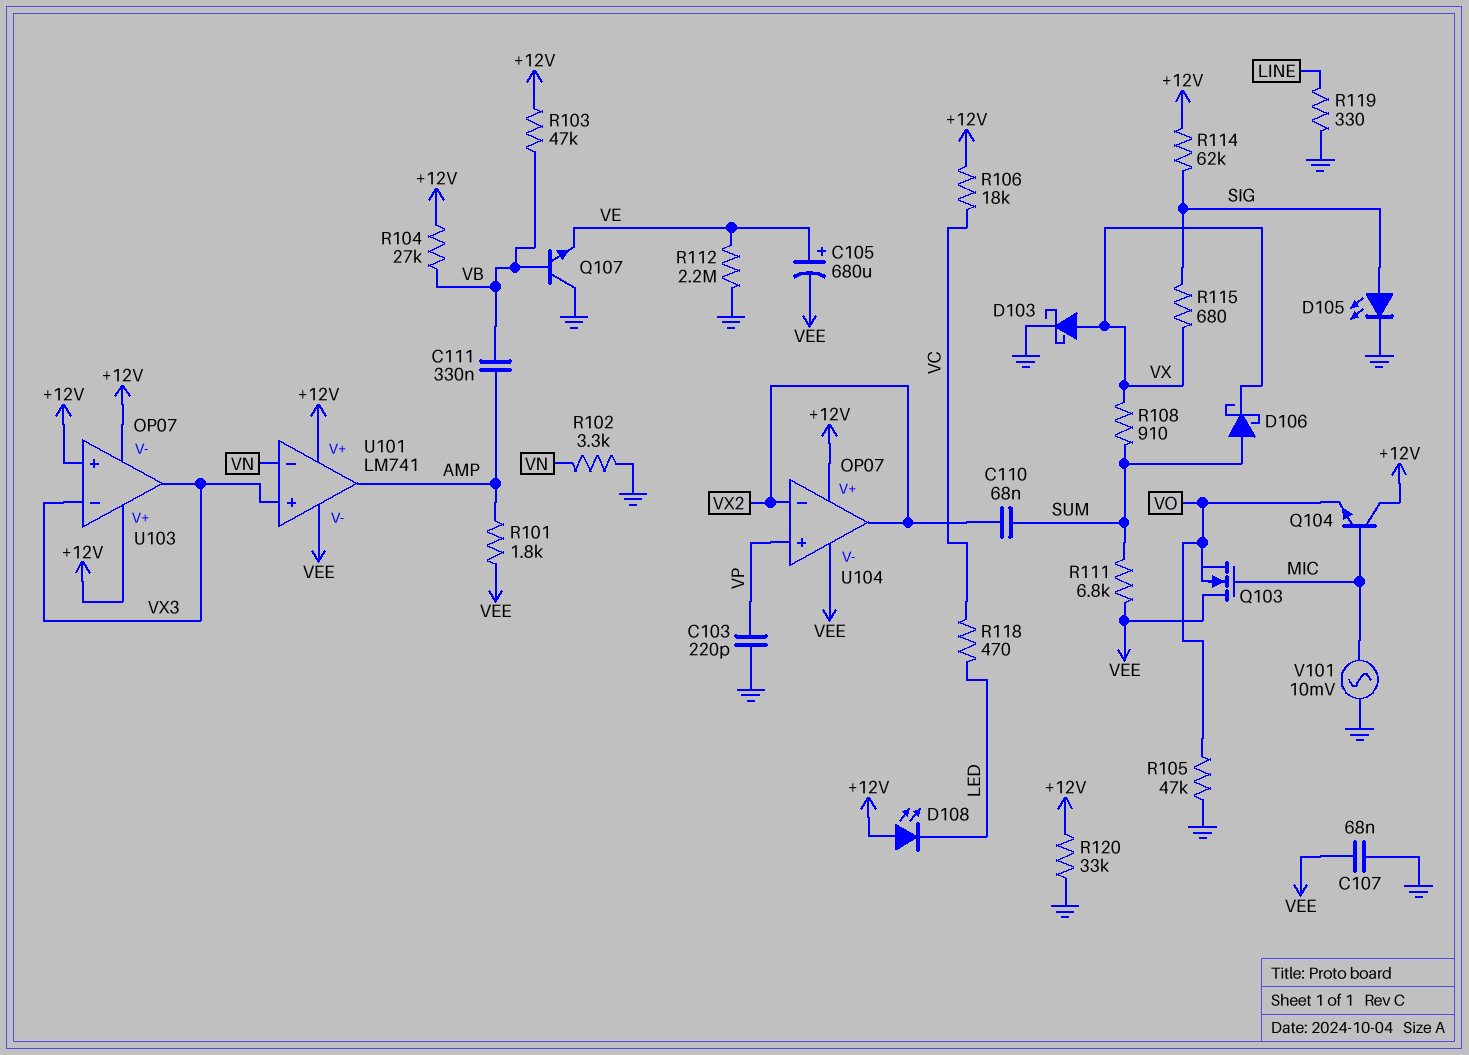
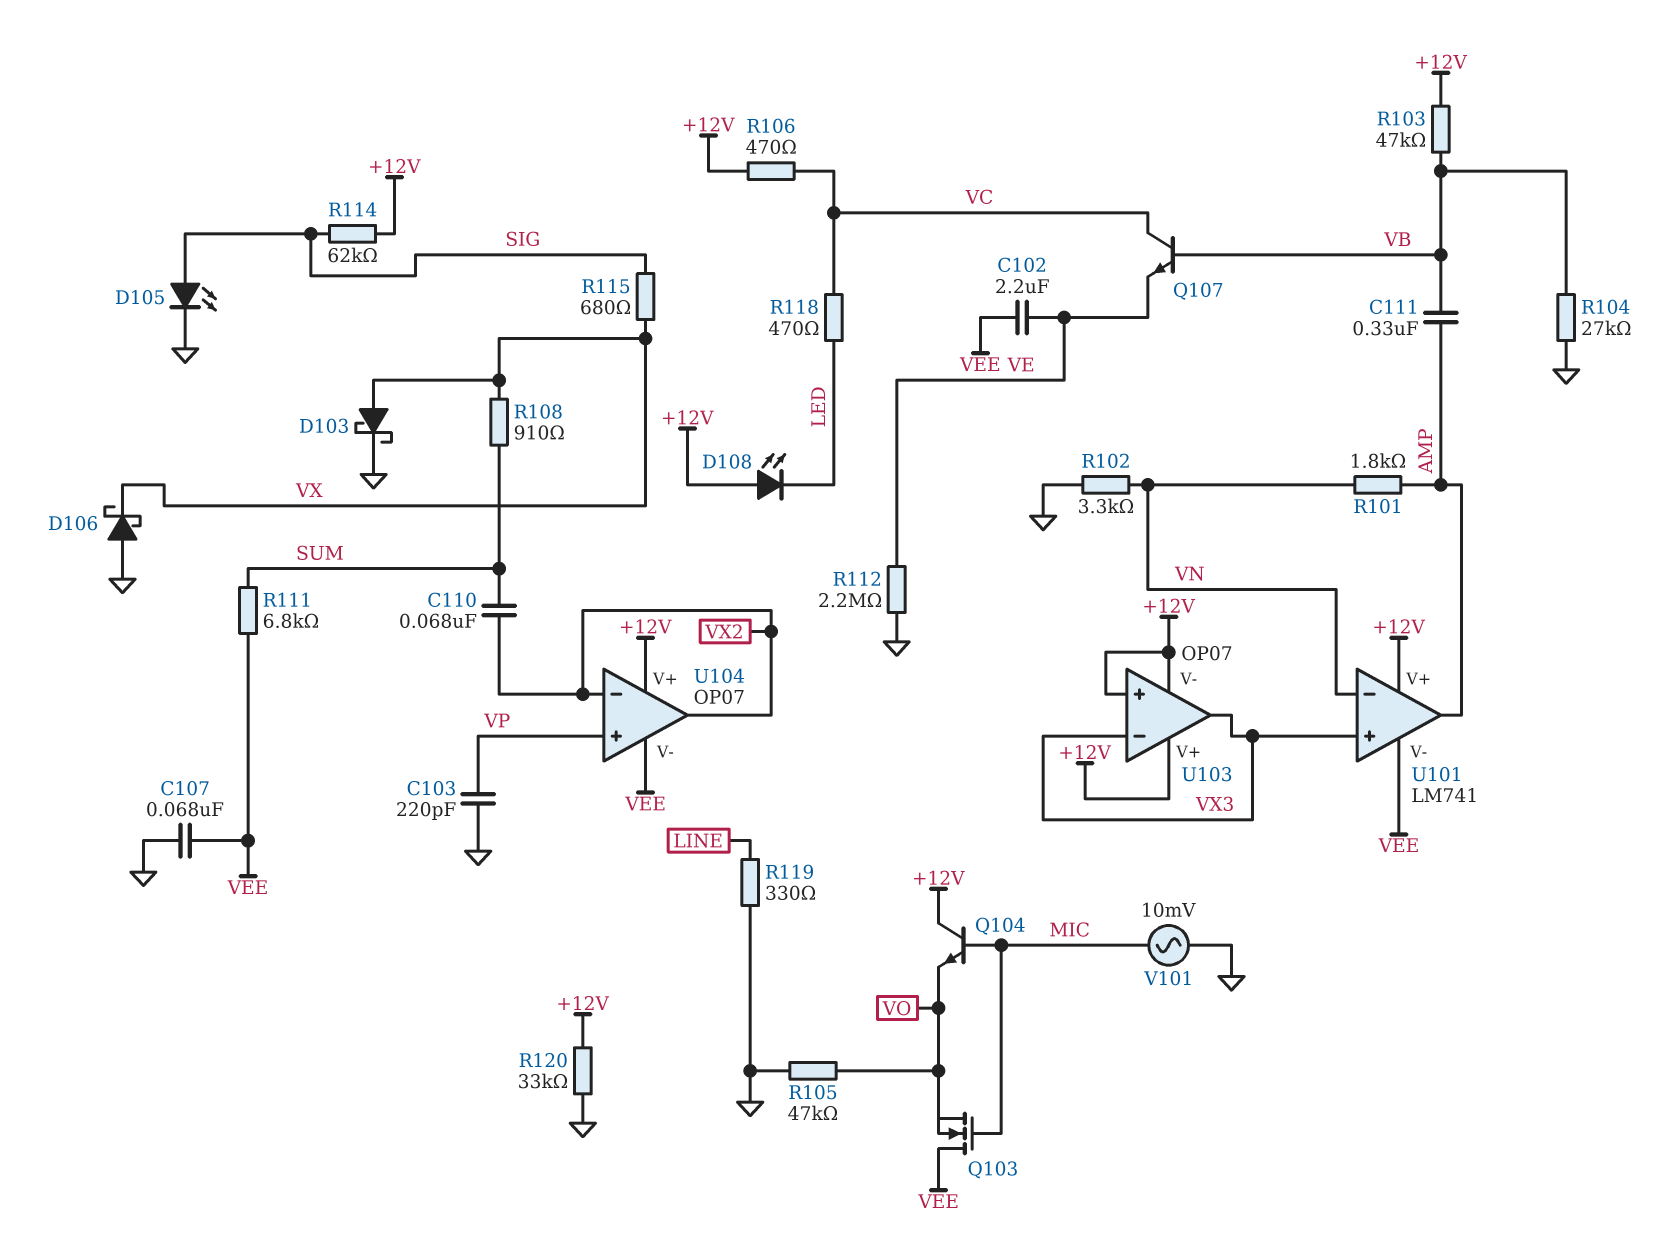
C102: none -> 2.2uF (VE, VEE)
C105: 680uF (plus VE, minus VEE) -> none
D106: schottky (A SUM, K VX) -> schottky (A GND, K VX)
Q107: NPN (B VB, C GND, E VE) -> NPN (B VB, C VC, E VE)
R101: 1.8k (AMP, VEE) -> 1.8k (AMP, VN)
R104: 27k (+12V, VB) -> 27k (GND, VB)
R106: 18k (+12V, VC) -> 470 (+12V, VC)

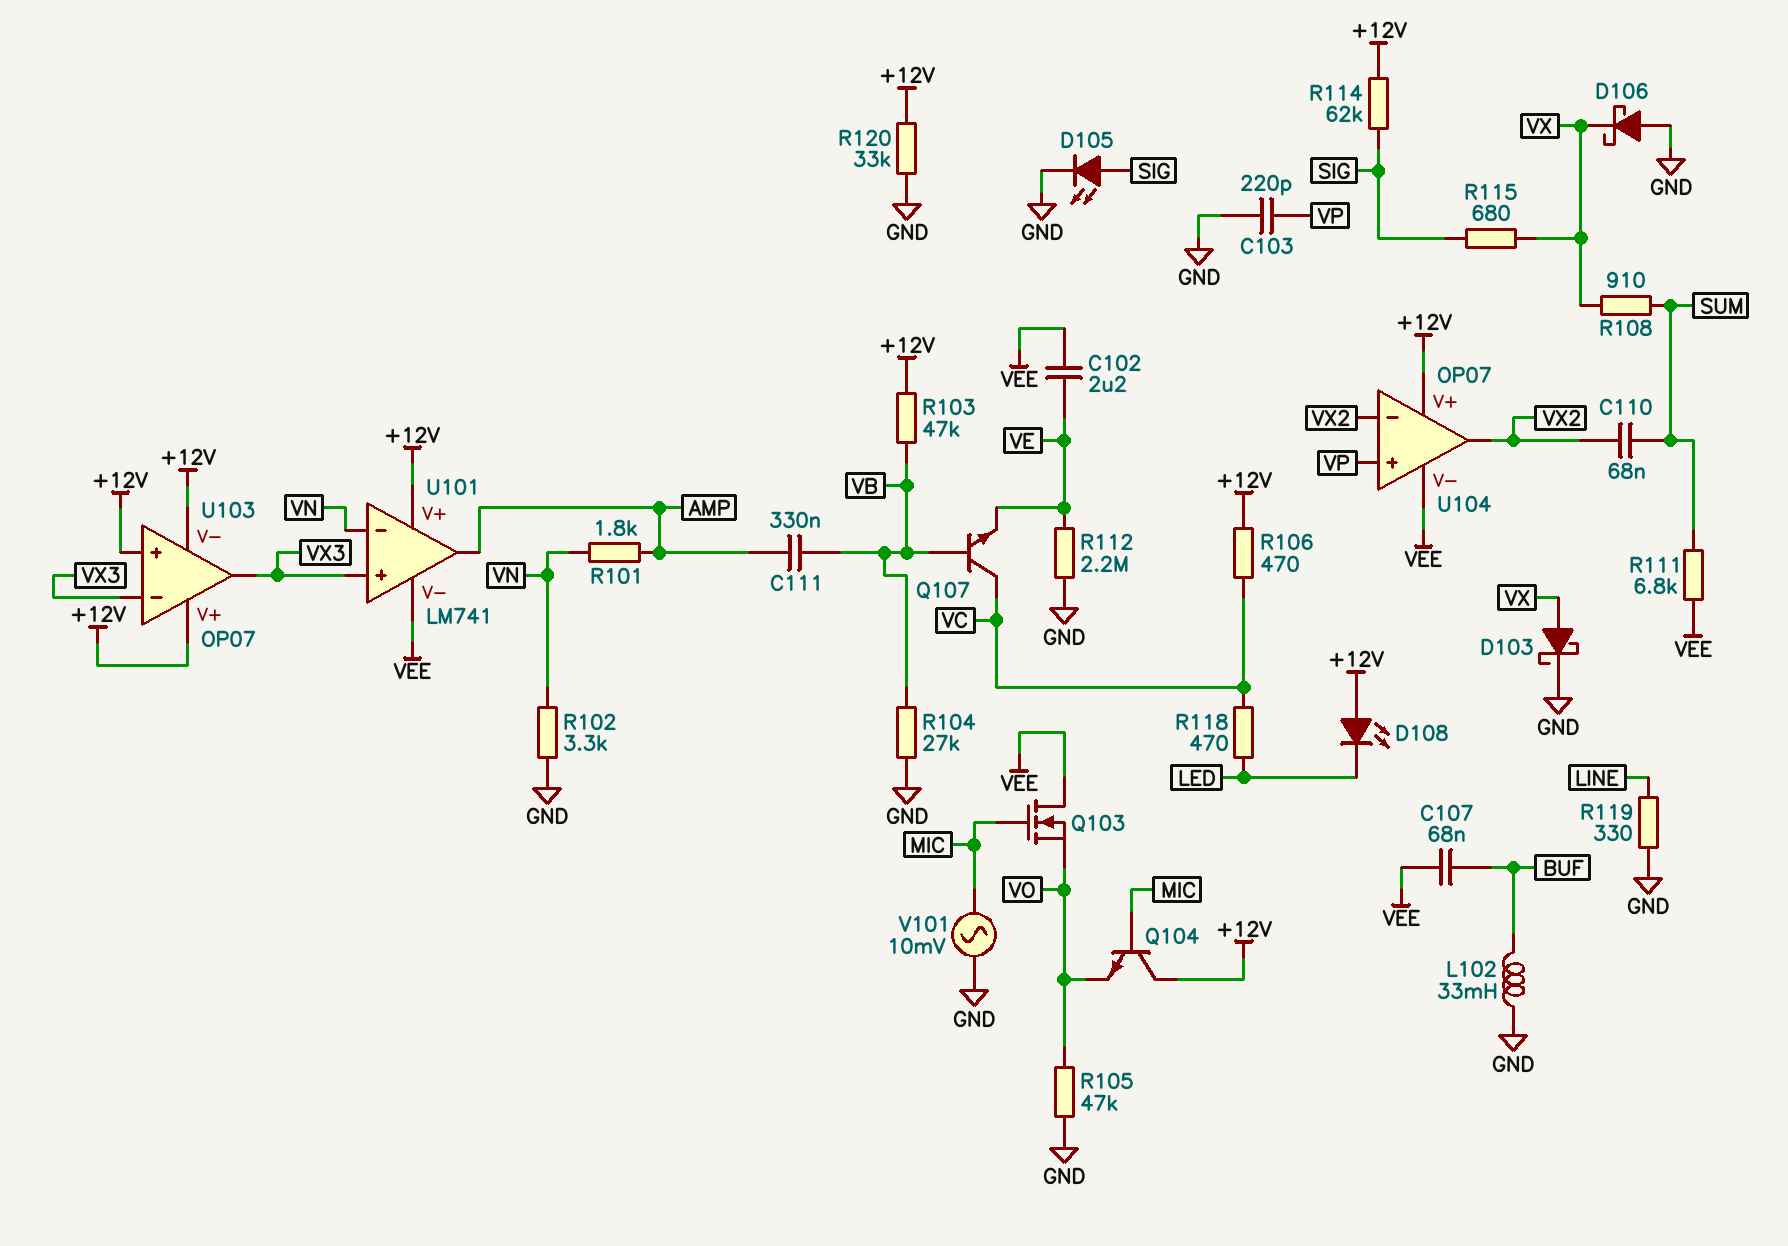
C107: 68nF (GND, VEE) -> 68nF (BUF, VEE)
L102: none -> 33mH (BUF, GND)

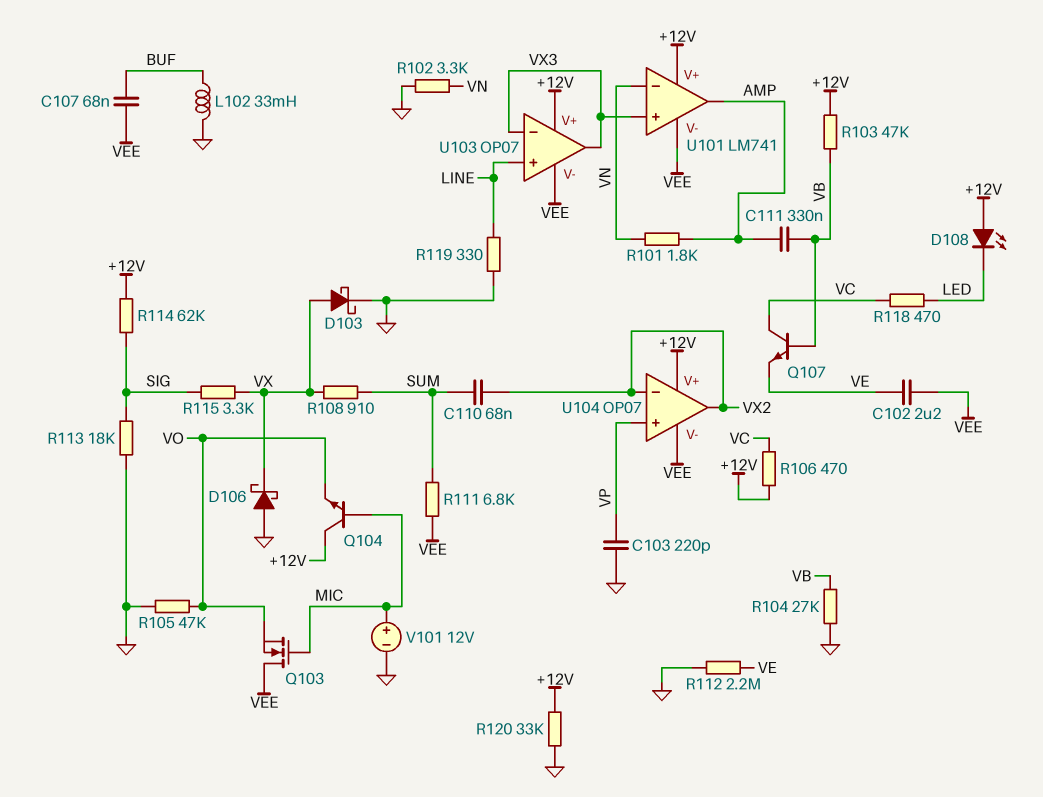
D105: LED (A SIG, K GND) -> none
R113: none -> 18k (GND, SIG)
R115: 680 (SIG, VX) -> 3.3k (SIG, VX)
U103 pin V-: +12V -> VEE
U103 pin in+: +12V -> LINE
V101: AC 10mV (GND, MIC) -> 12V (plus MIC, minus GND)

